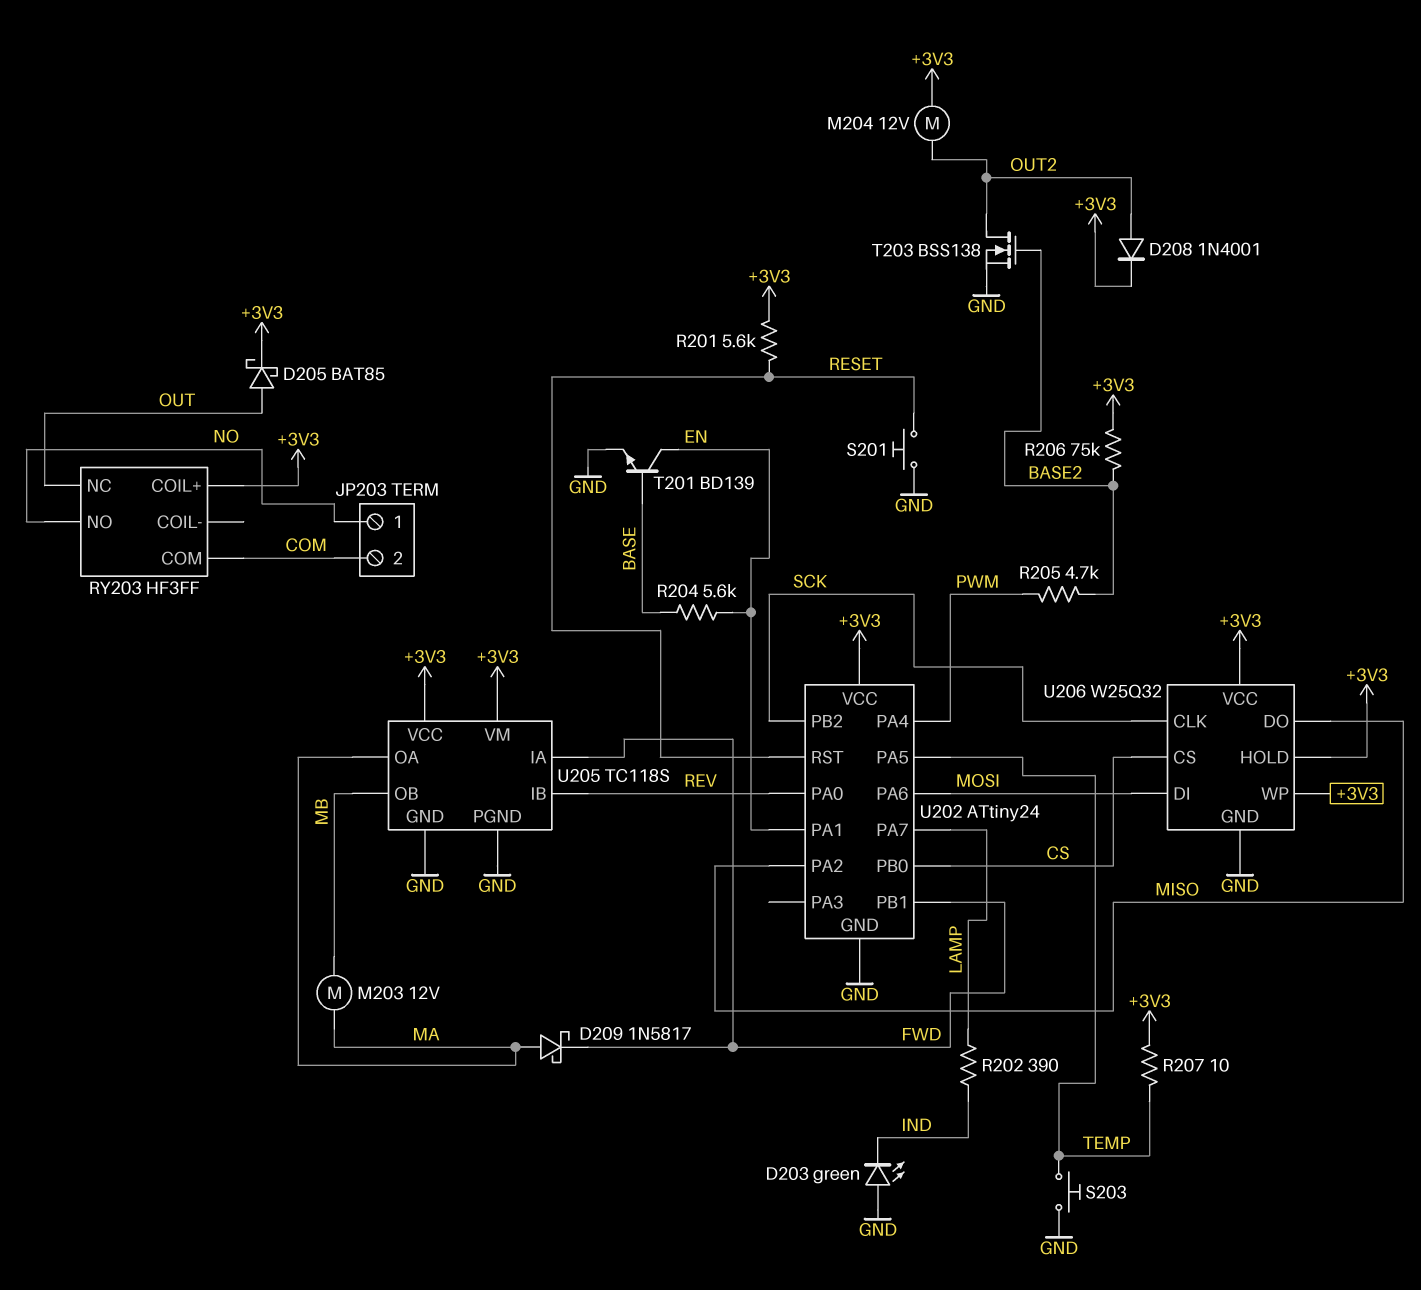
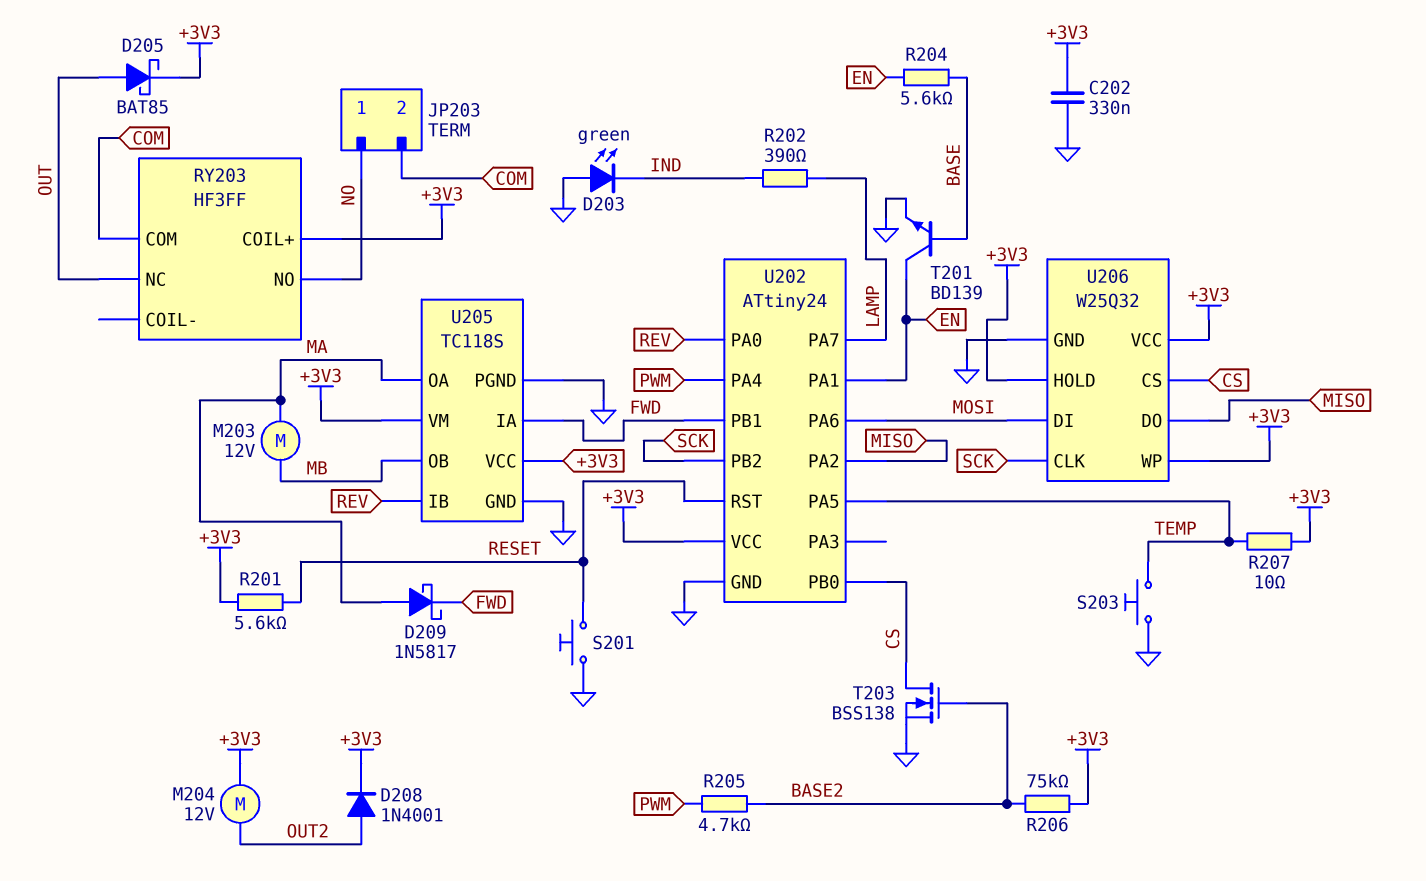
C202: none -> 330nF (+3V3, GND)
T203: NMOS BSS138 (G BASE2, D OUT2, S GND) -> NMOS BSS138 (G BASE2, D CS, S GND)

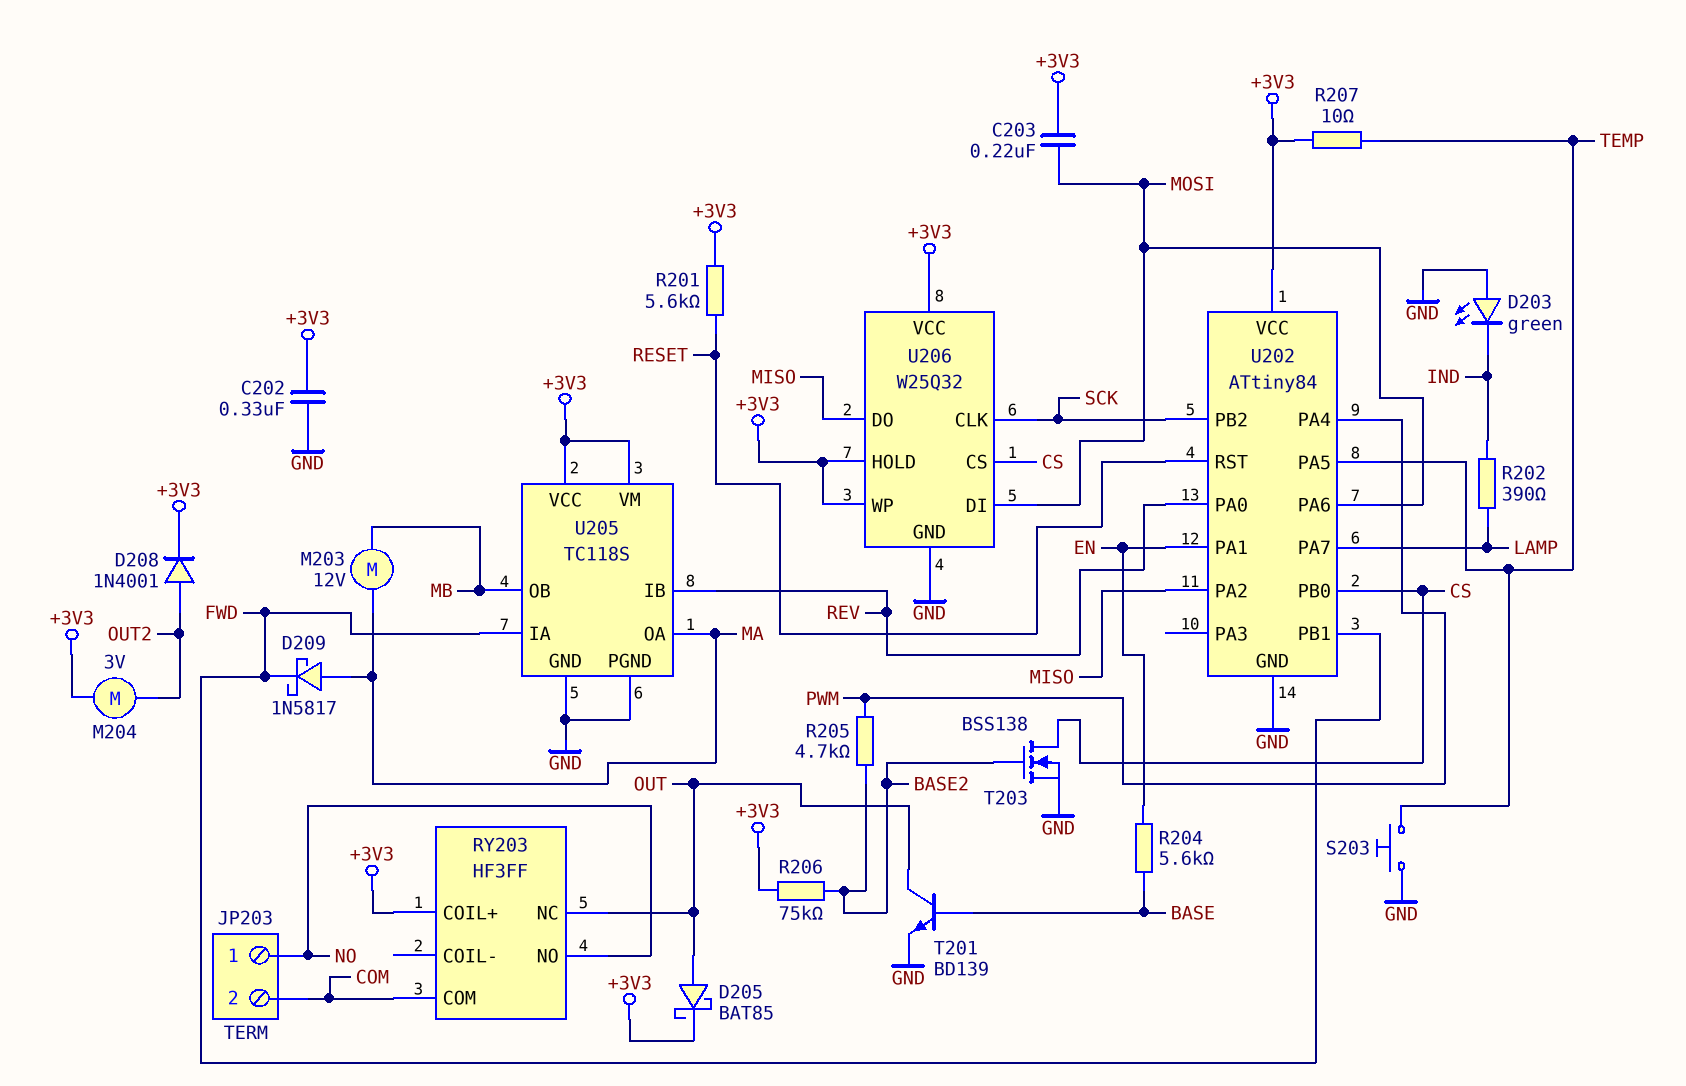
C203: none -> 220nF (+3V3, MOSI)
M204: motor 12V (+3V3, OUT2) -> motor 3V (+3V3, OUT2)
S201: button (GND, RESET) -> none
T201: NPN BD139 (B BASE, C EN, E GND) -> NPN BD139 (B BASE, C OUT, E GND)
U202: ATtiny24 -> ATtiny84

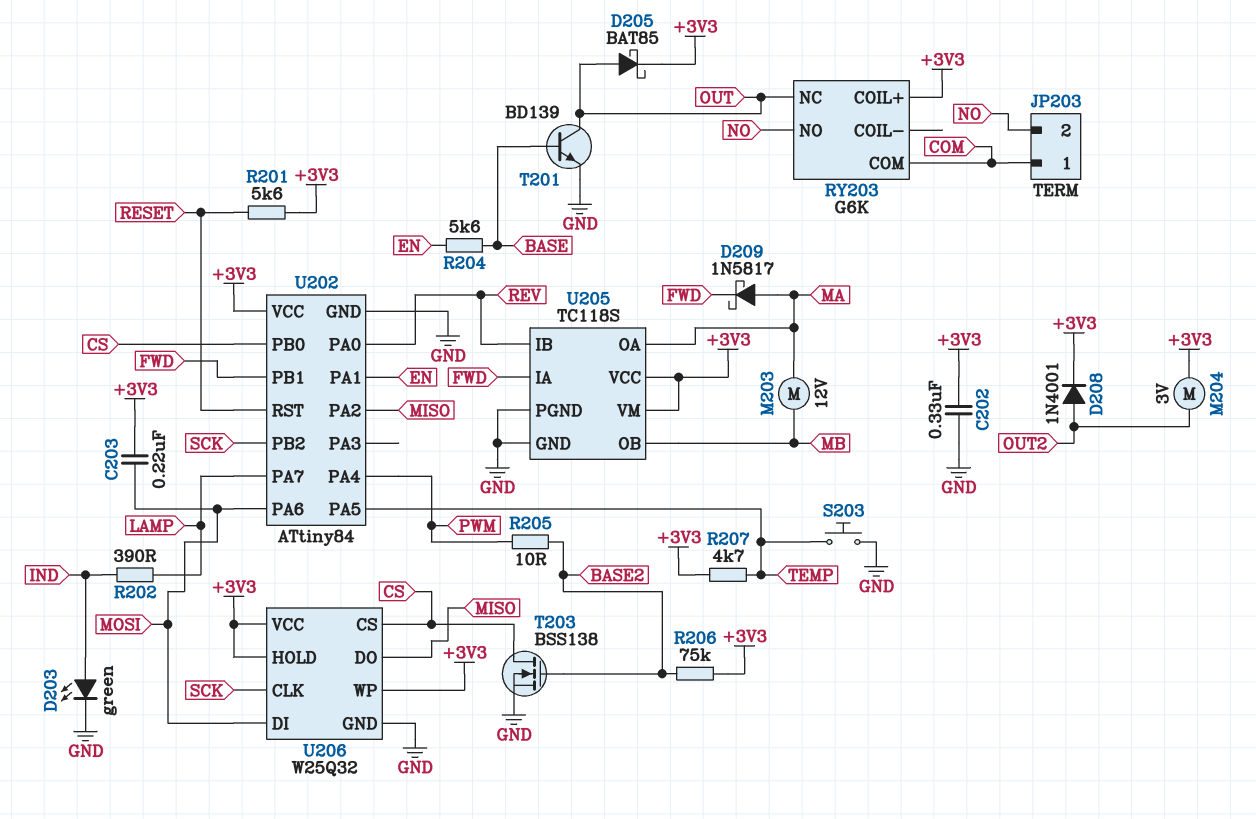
D203: LED green (A GND, K IND) -> LED green (A IND, K GND)
JP203 pin 1: NO -> COM
JP203 pin 2: COM -> NO
R205: 4.7k (BASE2, PWM) -> 10 (BASE2, PWM)
R207: 10 (+3V3, TEMP) -> 4.7k (+3V3, TEMP)
RY203: HF3FF -> G6K

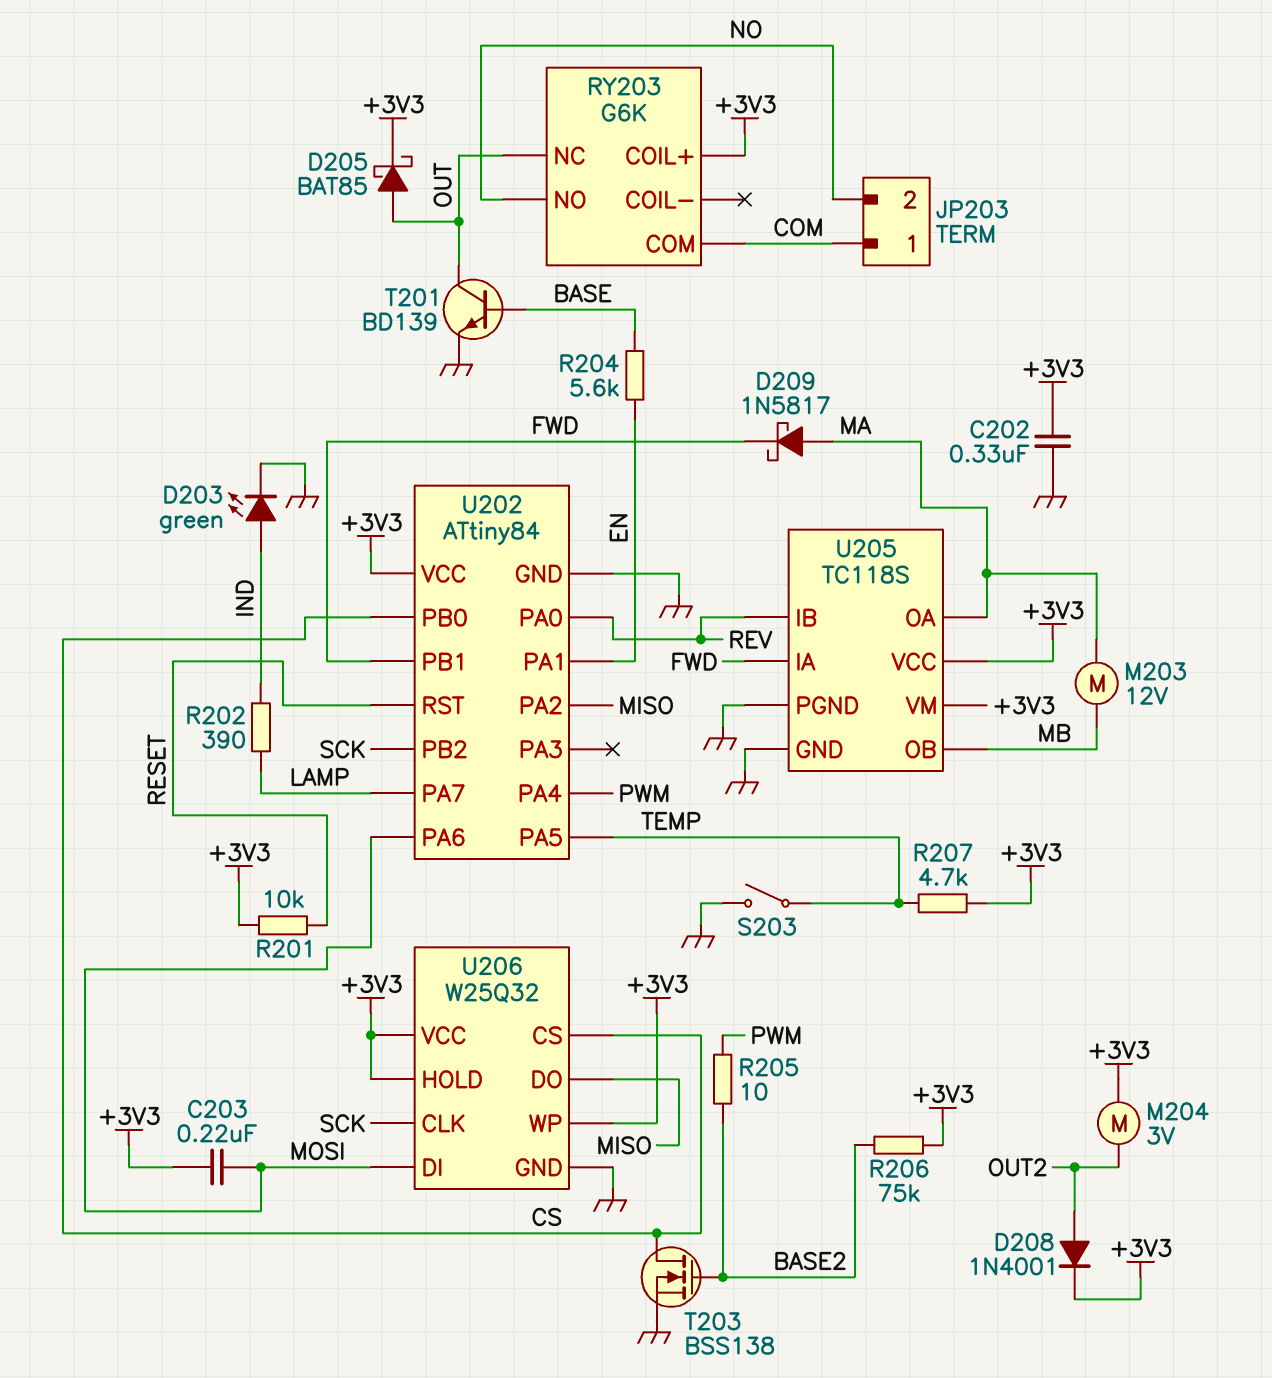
R201: 5.6k (+3V3, RESET) -> 10k (+3V3, RESET)
S203: button (GND, TEMP) -> switch (GND, TEMP)

